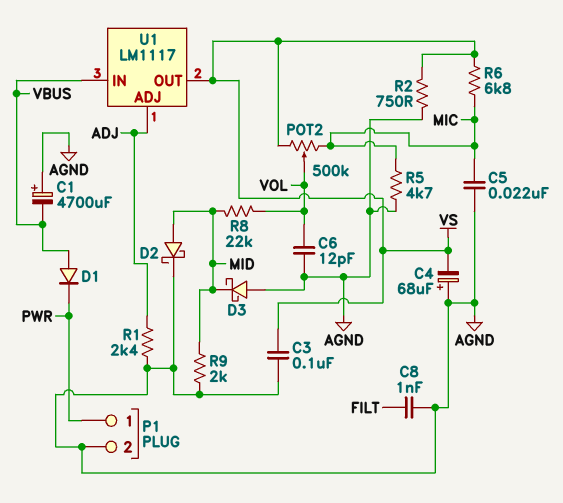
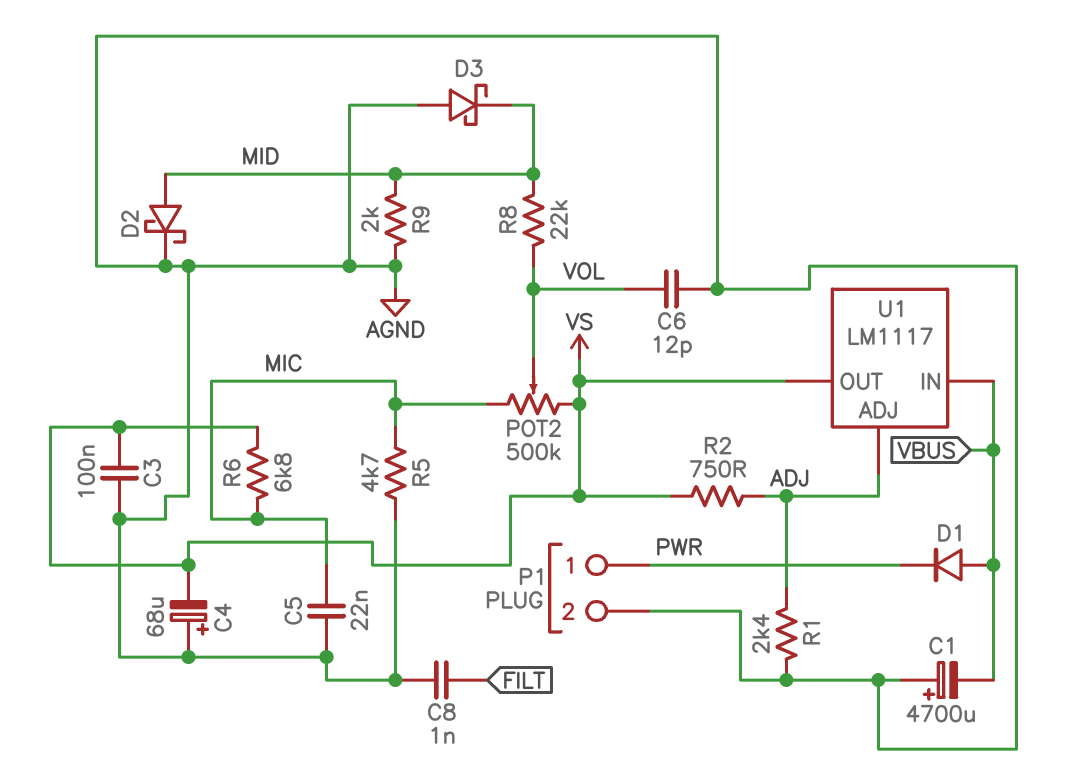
R2: 750 (AGND, VS) -> 750 (ADJ, VS)

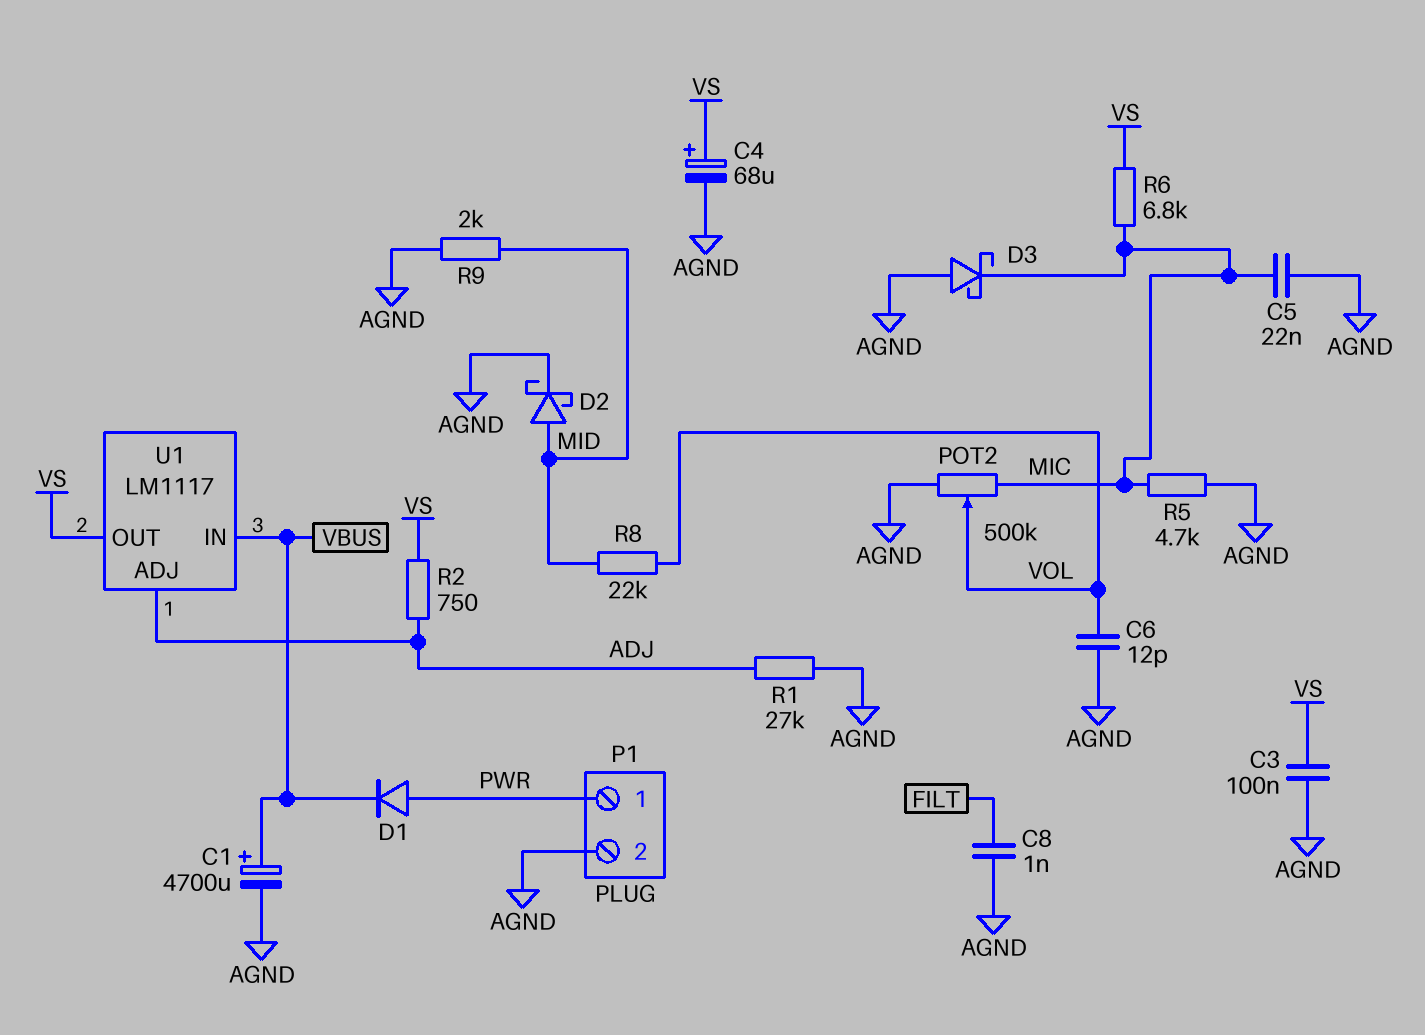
C1: 4700uF (plus AGND, minus VBUS) -> 4700uF (plus VBUS, minus AGND)
C4: 68uF (plus AGND, minus VS) -> 68uF (plus VS, minus AGND)
D1: diode (A VBUS, K PWR) -> diode (A PWR, K VBUS)
D3: schottky (A AGND, K MID) -> schottky (A AGND, K MIC)
POT2: 500k (MIC, VS, wiper VOL) -> 500k (AGND, MIC, wiper VOL)
R1: 2.4k (ADJ, AGND) -> 27k (ADJ, AGND)

